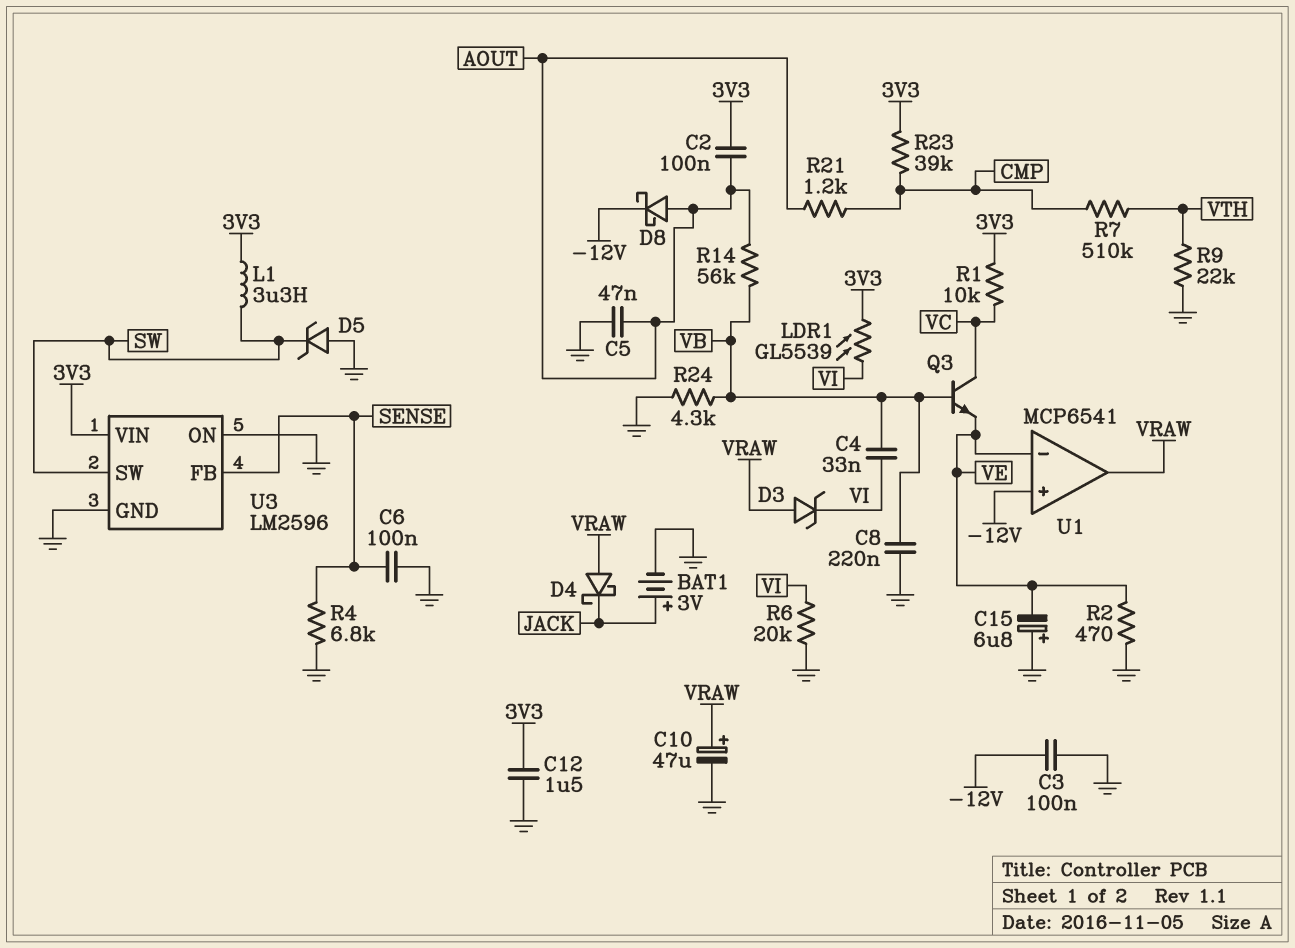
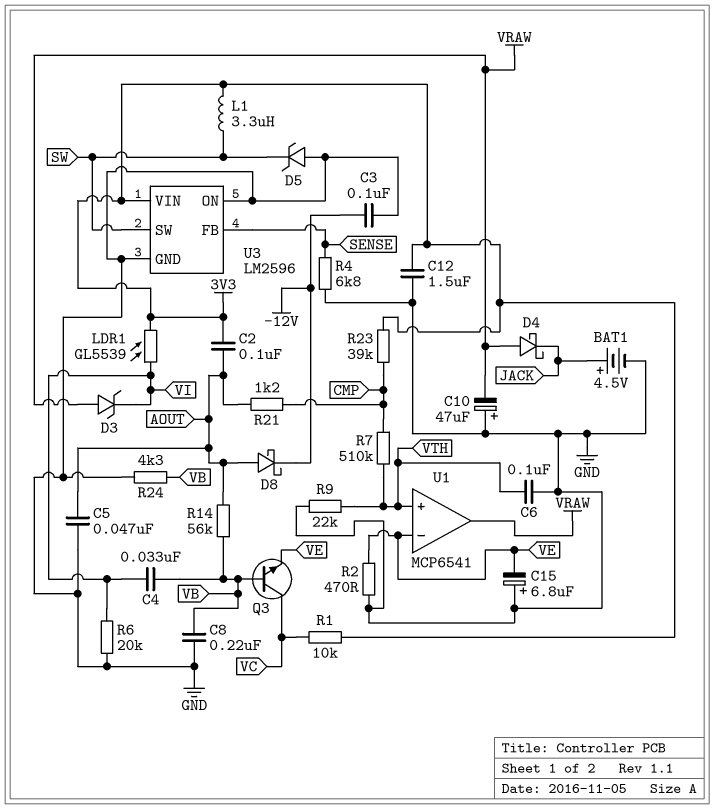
BAT1: 3V (plus JACK, minus GND) -> 4.5V (plus JACK, minus GND)
C6: 100nF (GND, SENSE) -> 100nF (GND, VTH)
C10: 47uF (plus VRAW, minus GND) -> 47uF (plus GND, minus VRAW)
U1 pin in+: -12V -> VTH

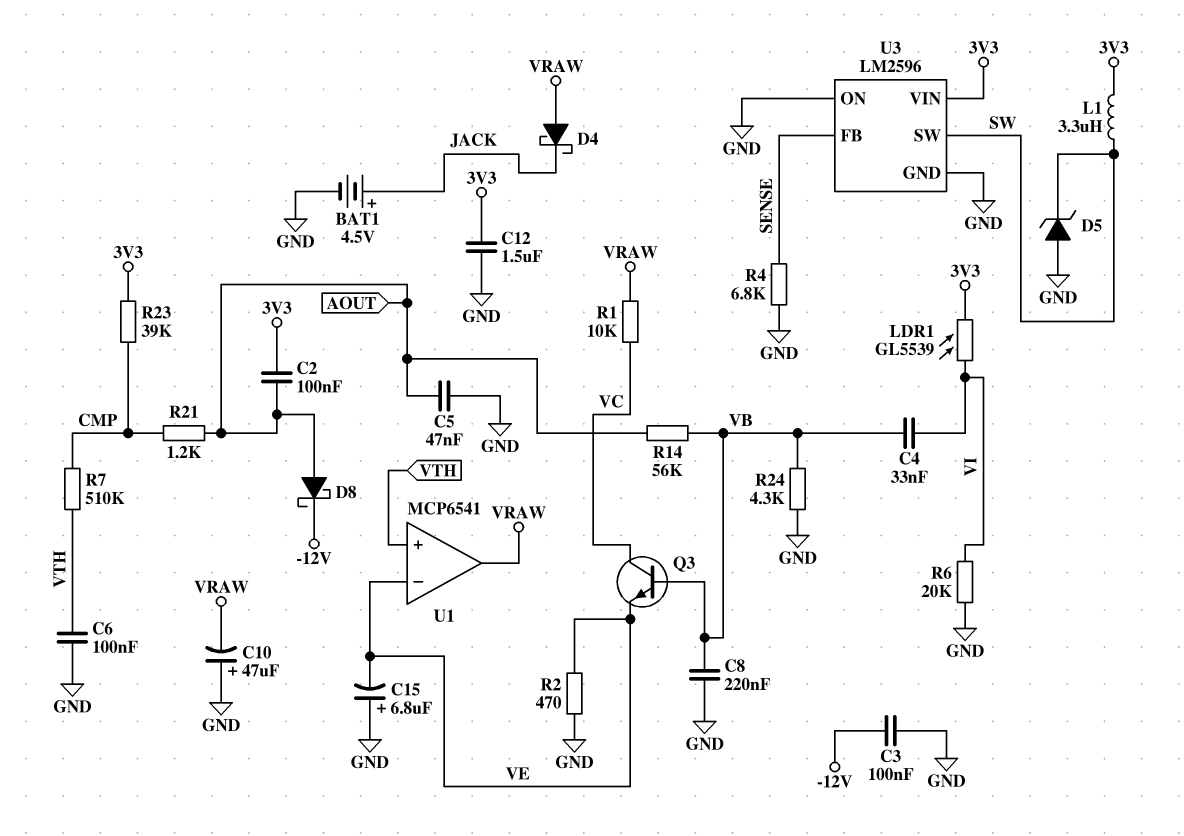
D3: zener (A VRAW, K VI) -> none
R1: 10k (3V3, VC) -> 10k (VC, VRAW)
R9: 22k (GND, VTH) -> none

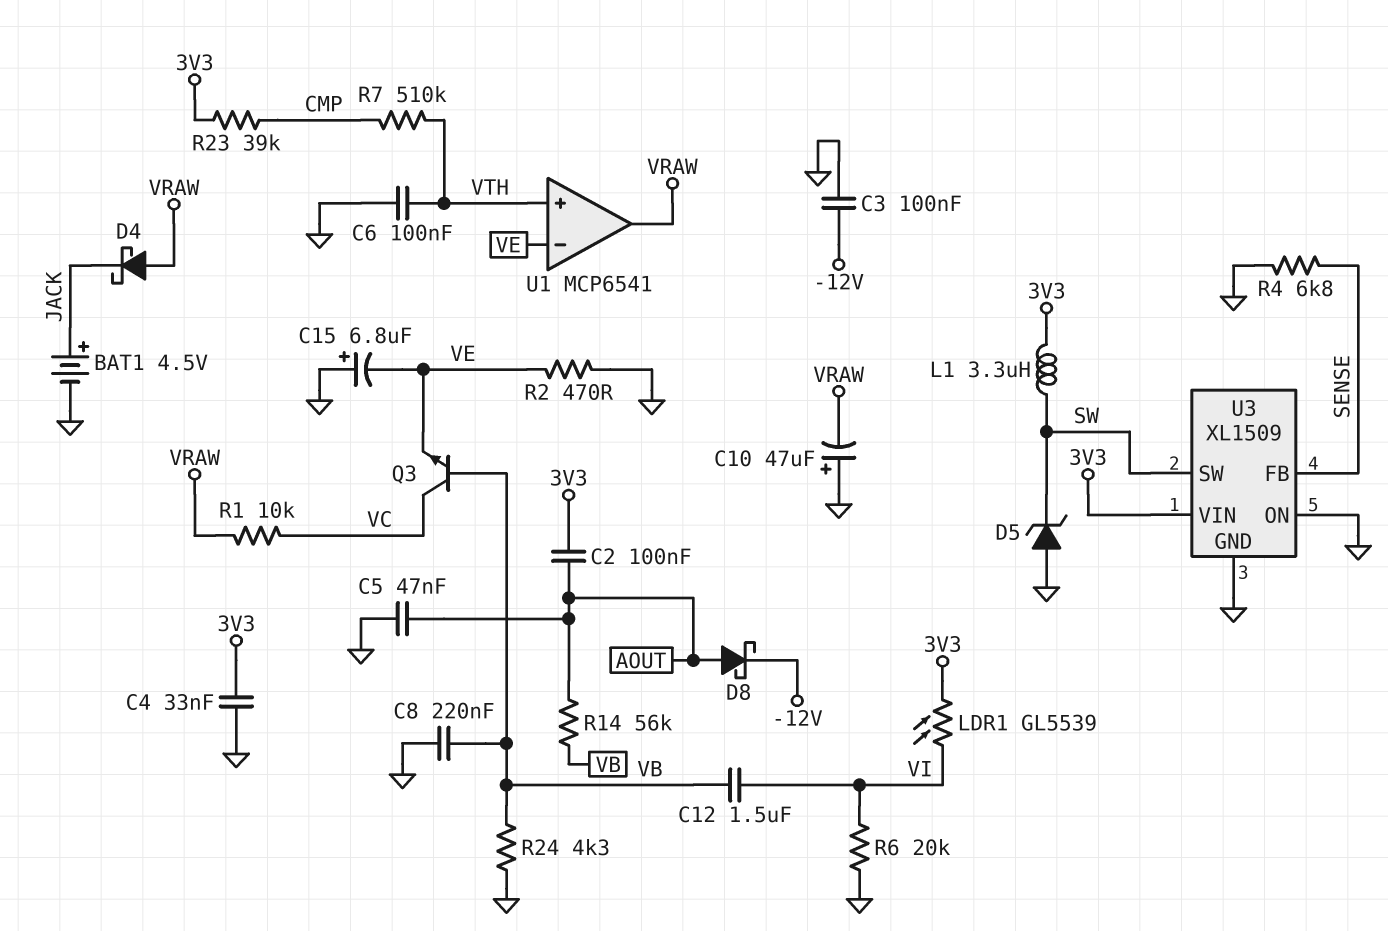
C4: 33nF (VB, VI) -> 33nF (3V3, GND)
C12: 1.5uF (3V3, GND) -> 1.5uF (VB, VI)
R21: 1.2k (AOUT, CMP) -> none
U3: LM2596 -> XL1509

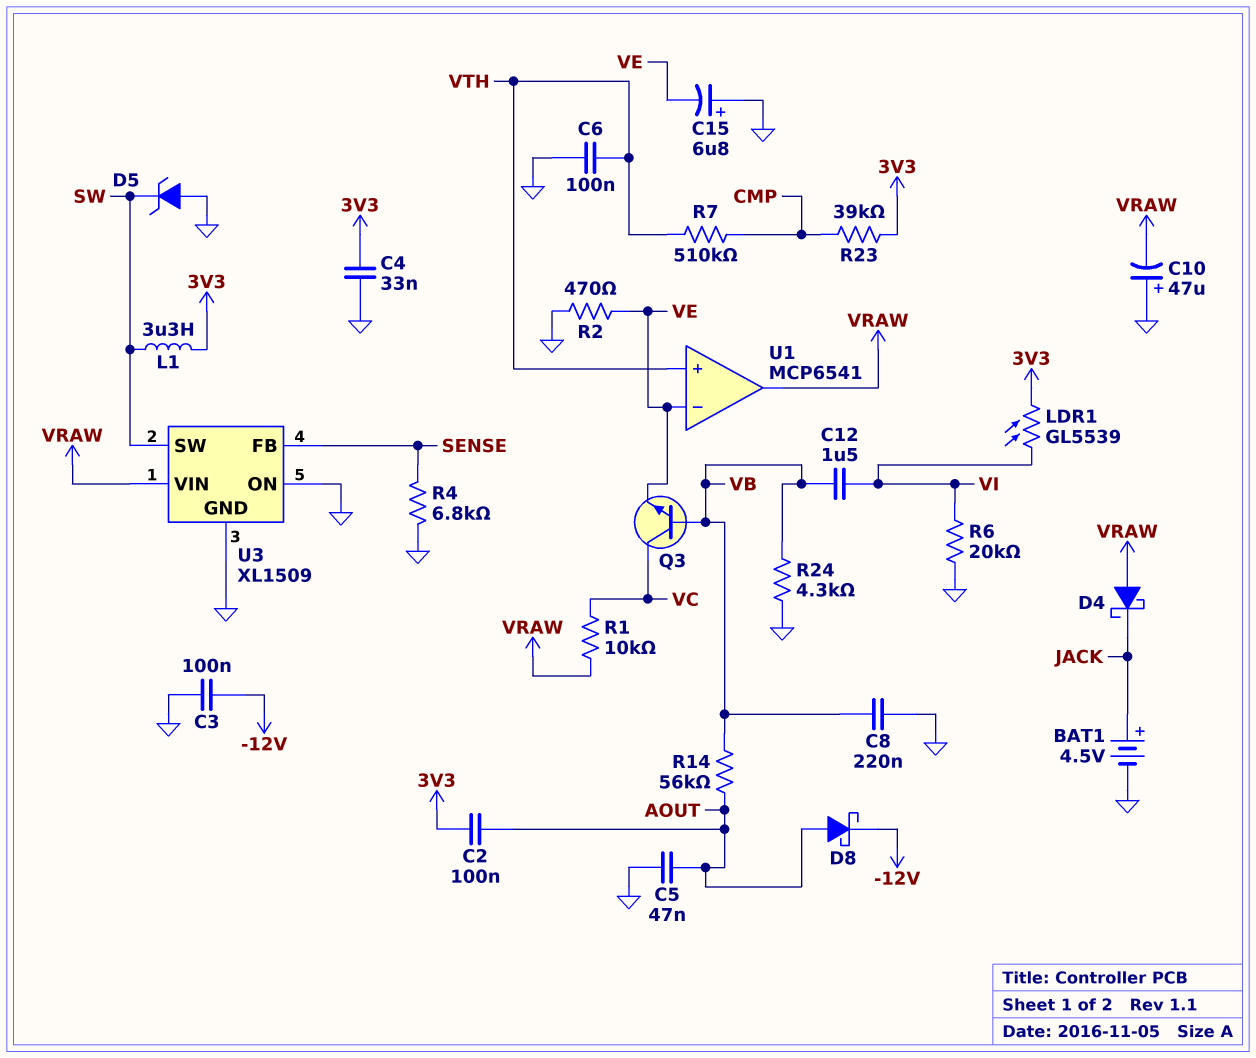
U3 pin VIN: 3V3 -> VRAW

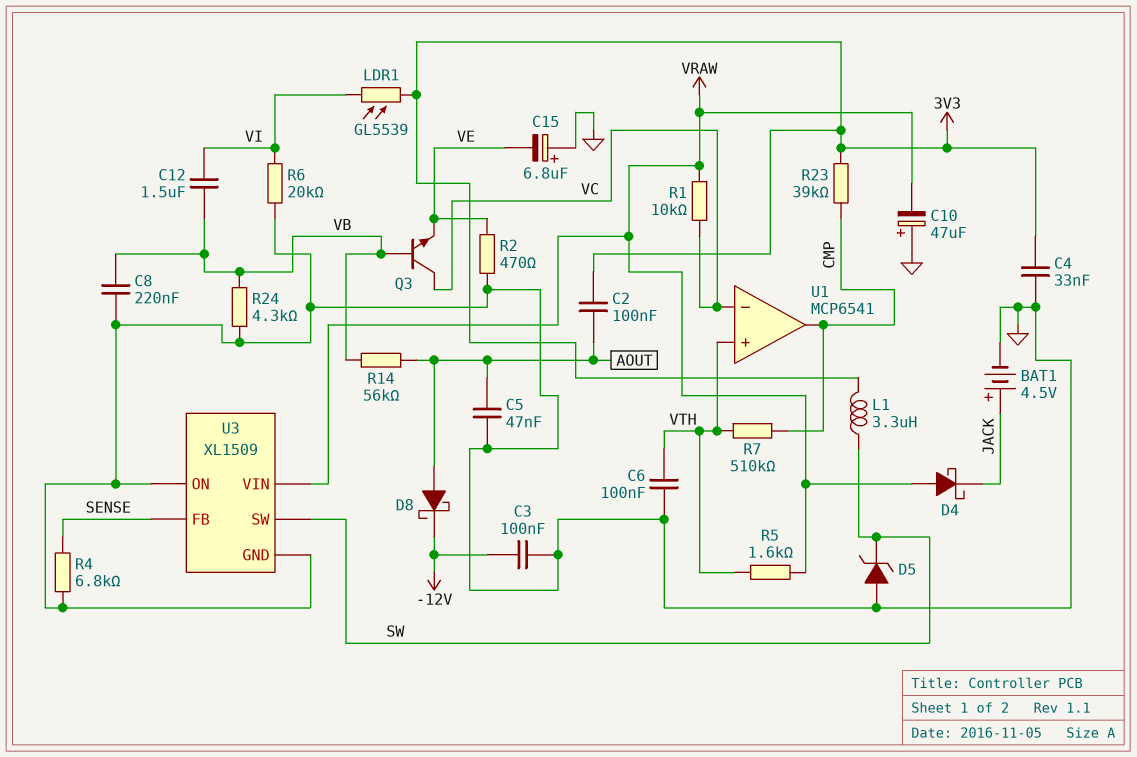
R5: none -> 1.6k (VRAW, VTH)
U1 pin in-: VE -> VC
U1 pin out: VRAW -> CMP

